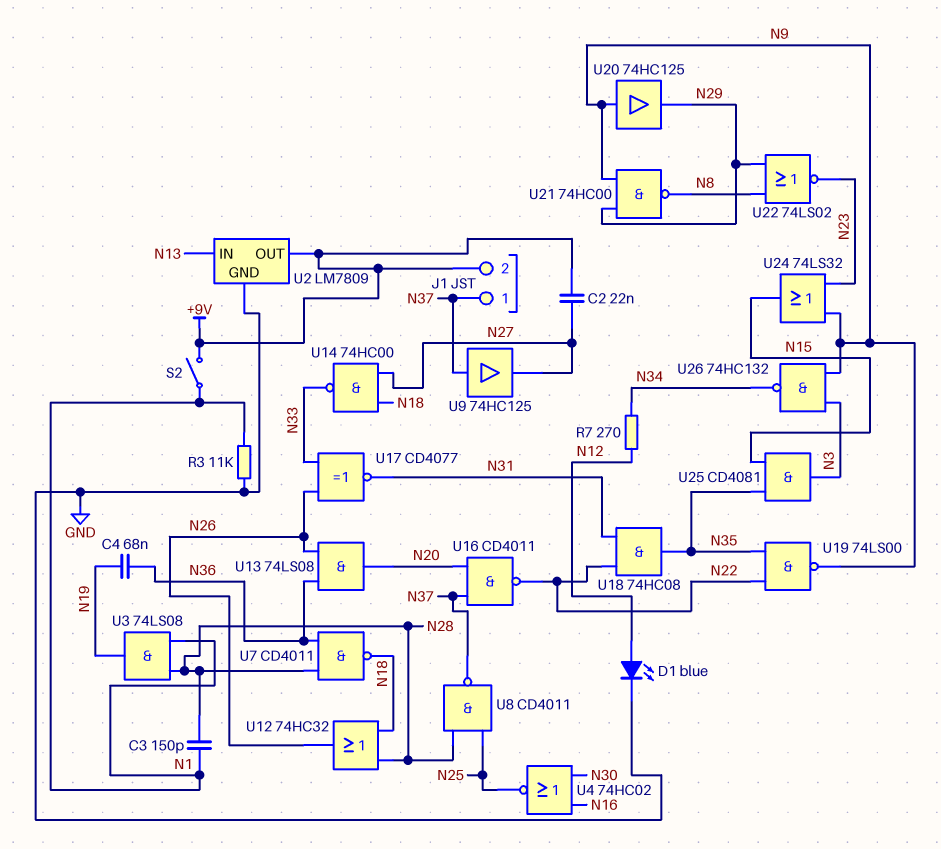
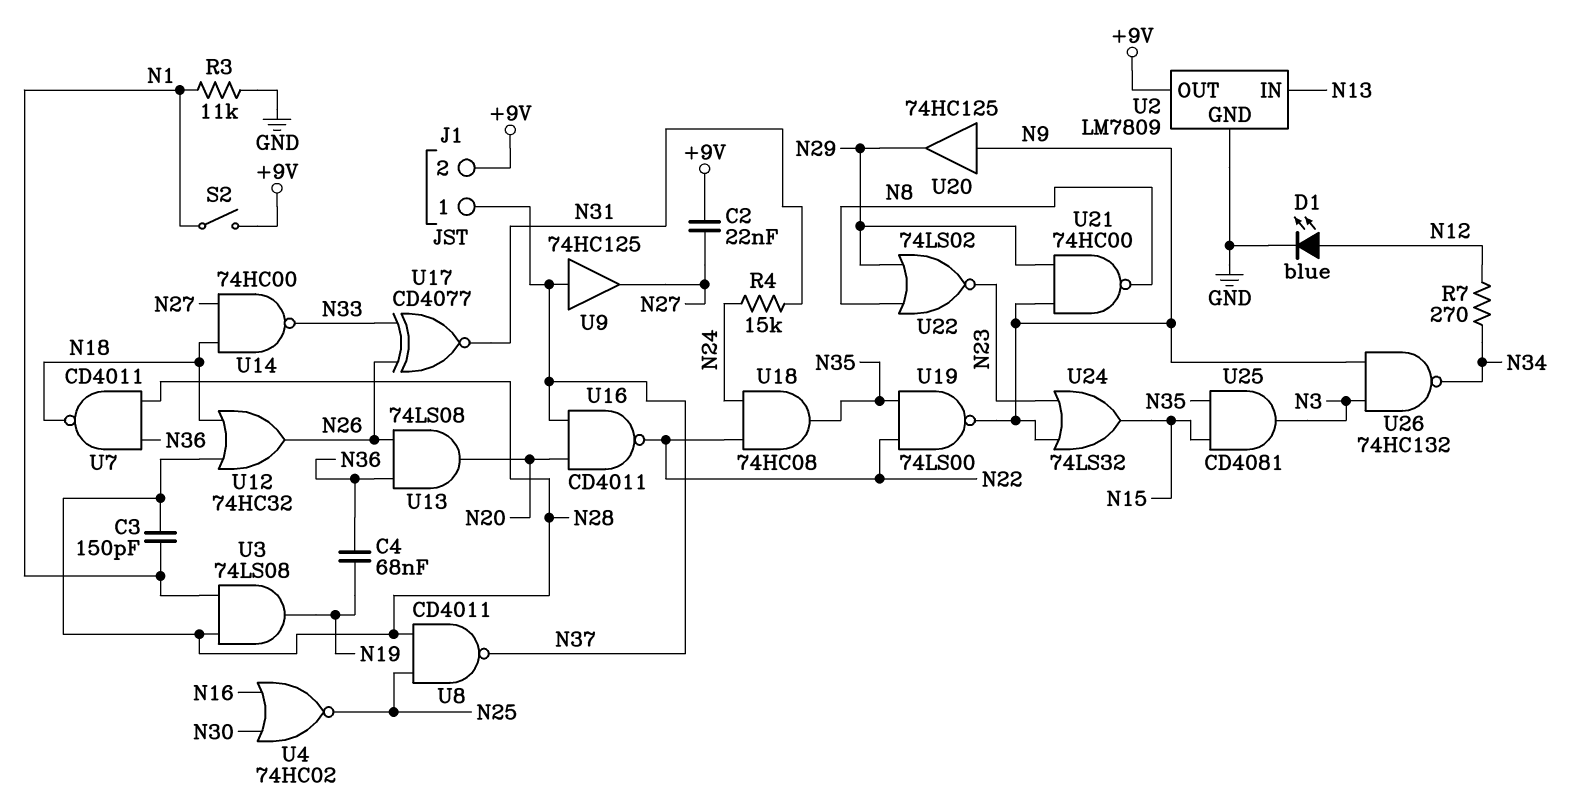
R4: none -> 15k (N24, N31)
U18: AND 74HC08 (in N22, in N31, out N35) -> AND 74HC08 (in N22, in N24, out N35)

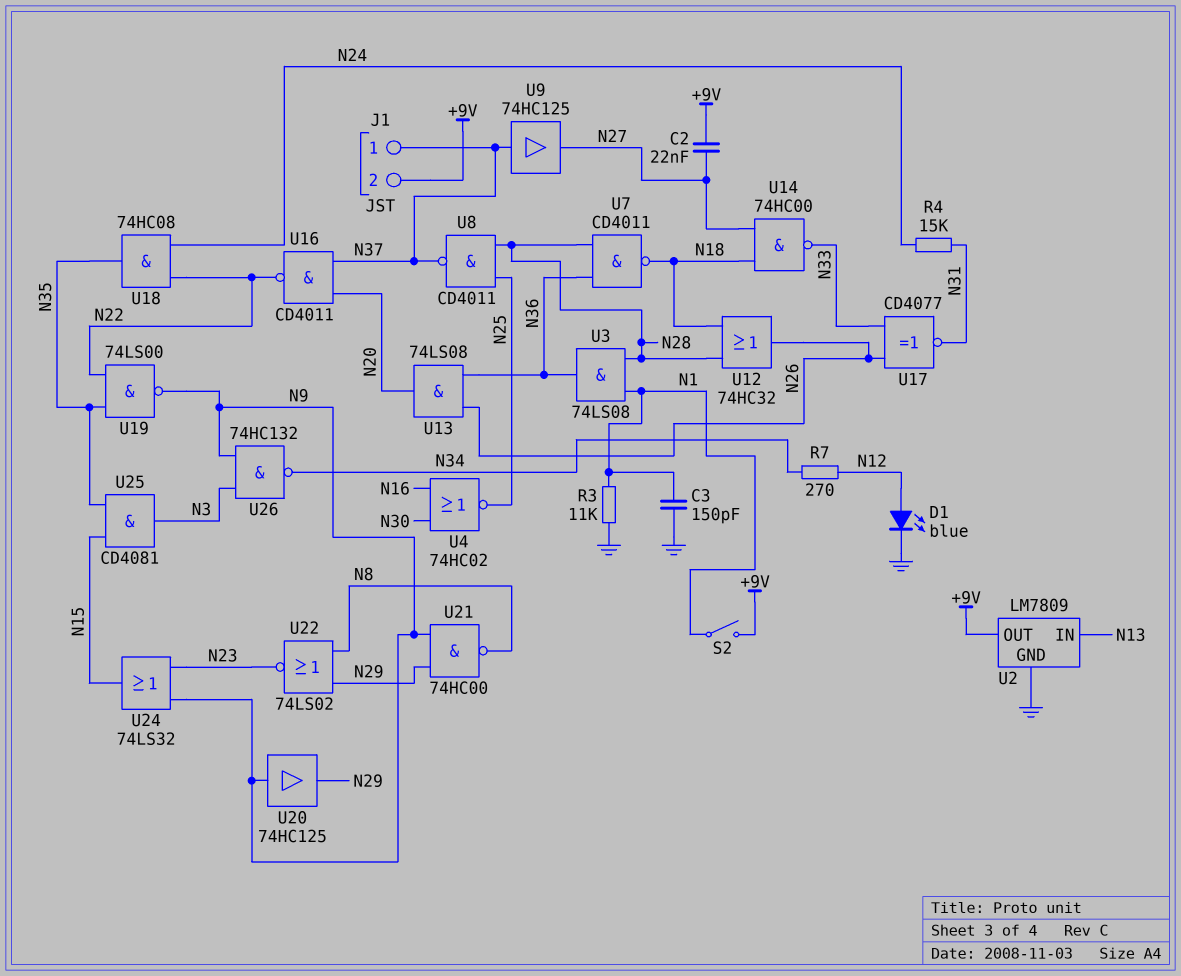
C3: 150pF (N1, N28) -> 150pF (GND, N1)
C4: 68nF (N19, N36) -> none
U3: AND 74LS08 (in N1, in N28, out N19) -> AND 74LS08 (in N1, in N28, out N36)

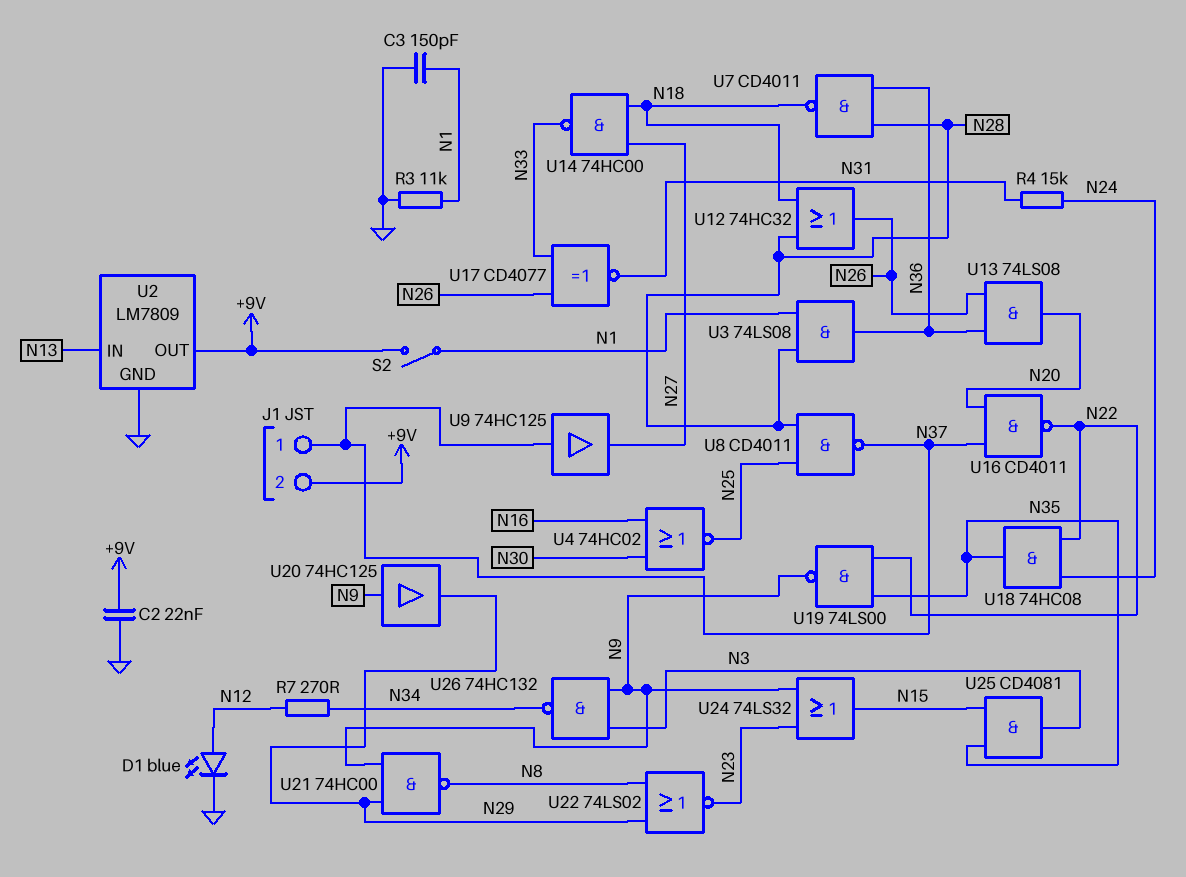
C2: 22nF (+9V, N27) -> 22nF (+9V, GND)

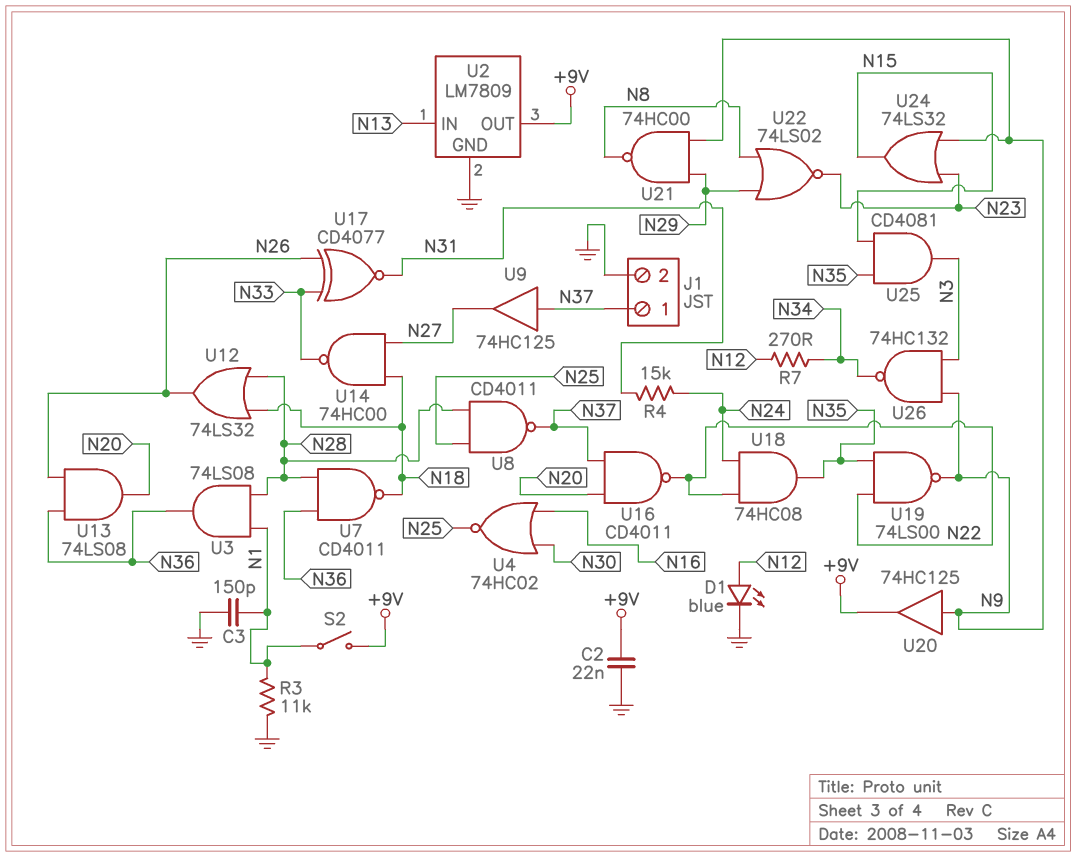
J1 pin 2: +9V -> GND
U12: OR 74HC32 (in N18, in N28, out N26) -> OR 74LS32 (in N18, in N28, out N26)
U20: buffer 74HC125 (in N9, out N29) -> buffer 74HC125 (in N9, out +9V)

